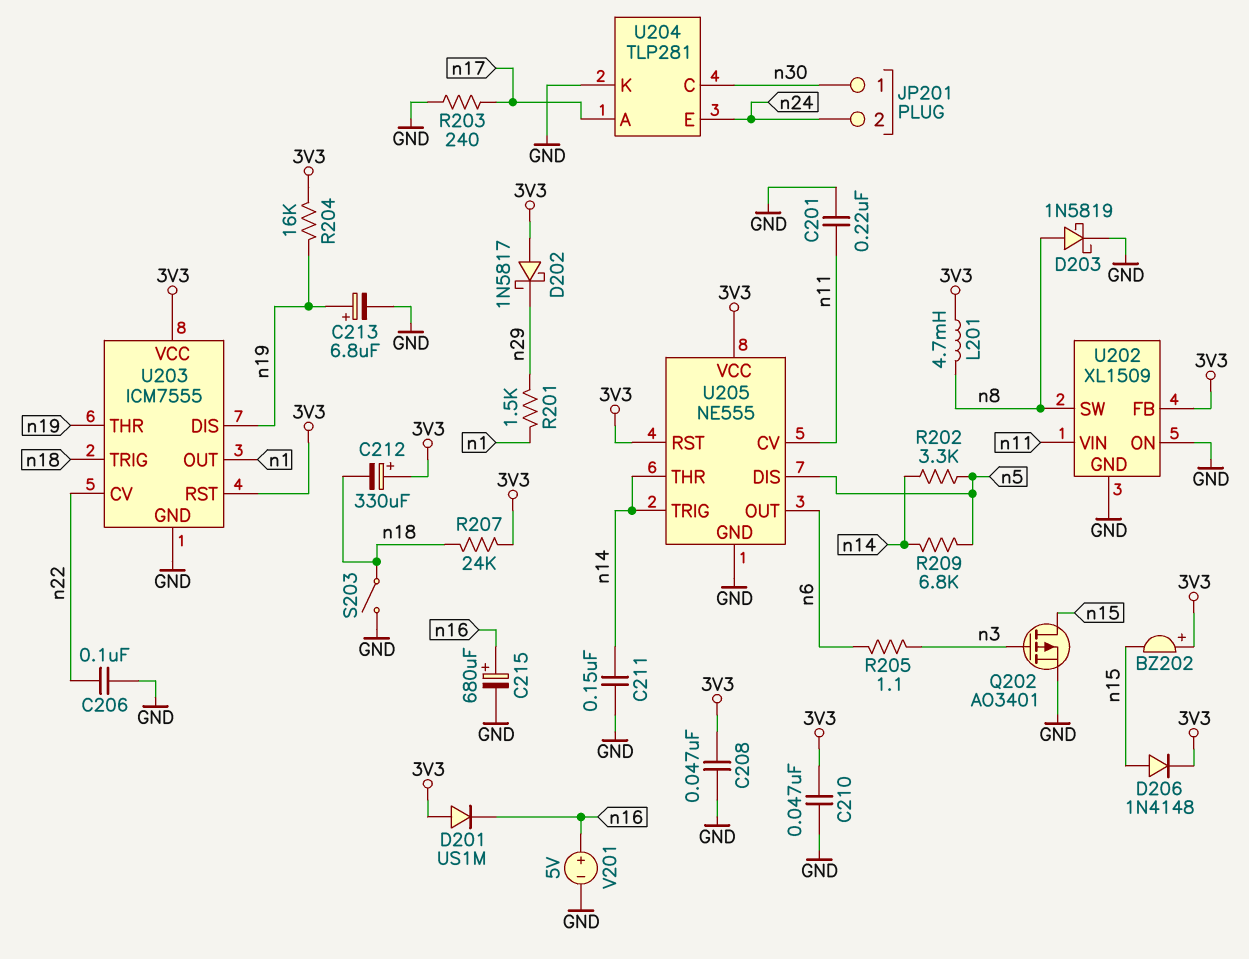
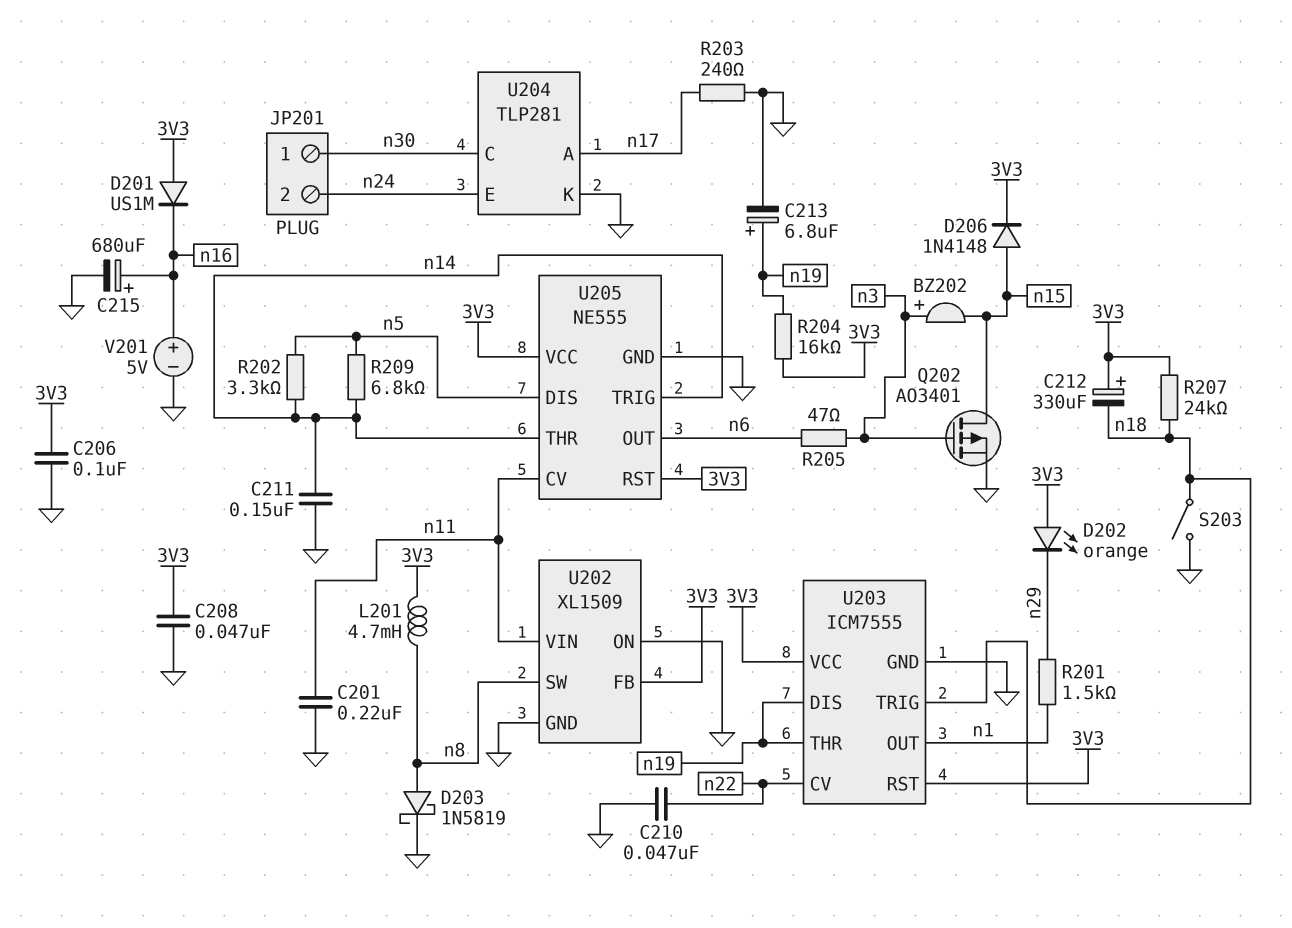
BZ202: buzzer (plus 3V3, minus n15) -> buzzer (plus n3, minus n15)
C206: 100nF (GND, n22) -> 100nF (3V3, GND)
C210: 47nF (3V3, GND) -> 47nF (GND, n22)
D202: schottky 1N5817 (A 3V3, K n29) -> LED orange (A 3V3, K n29)
R205: 1.1 (n3, n6) -> 47 (n3, n6)

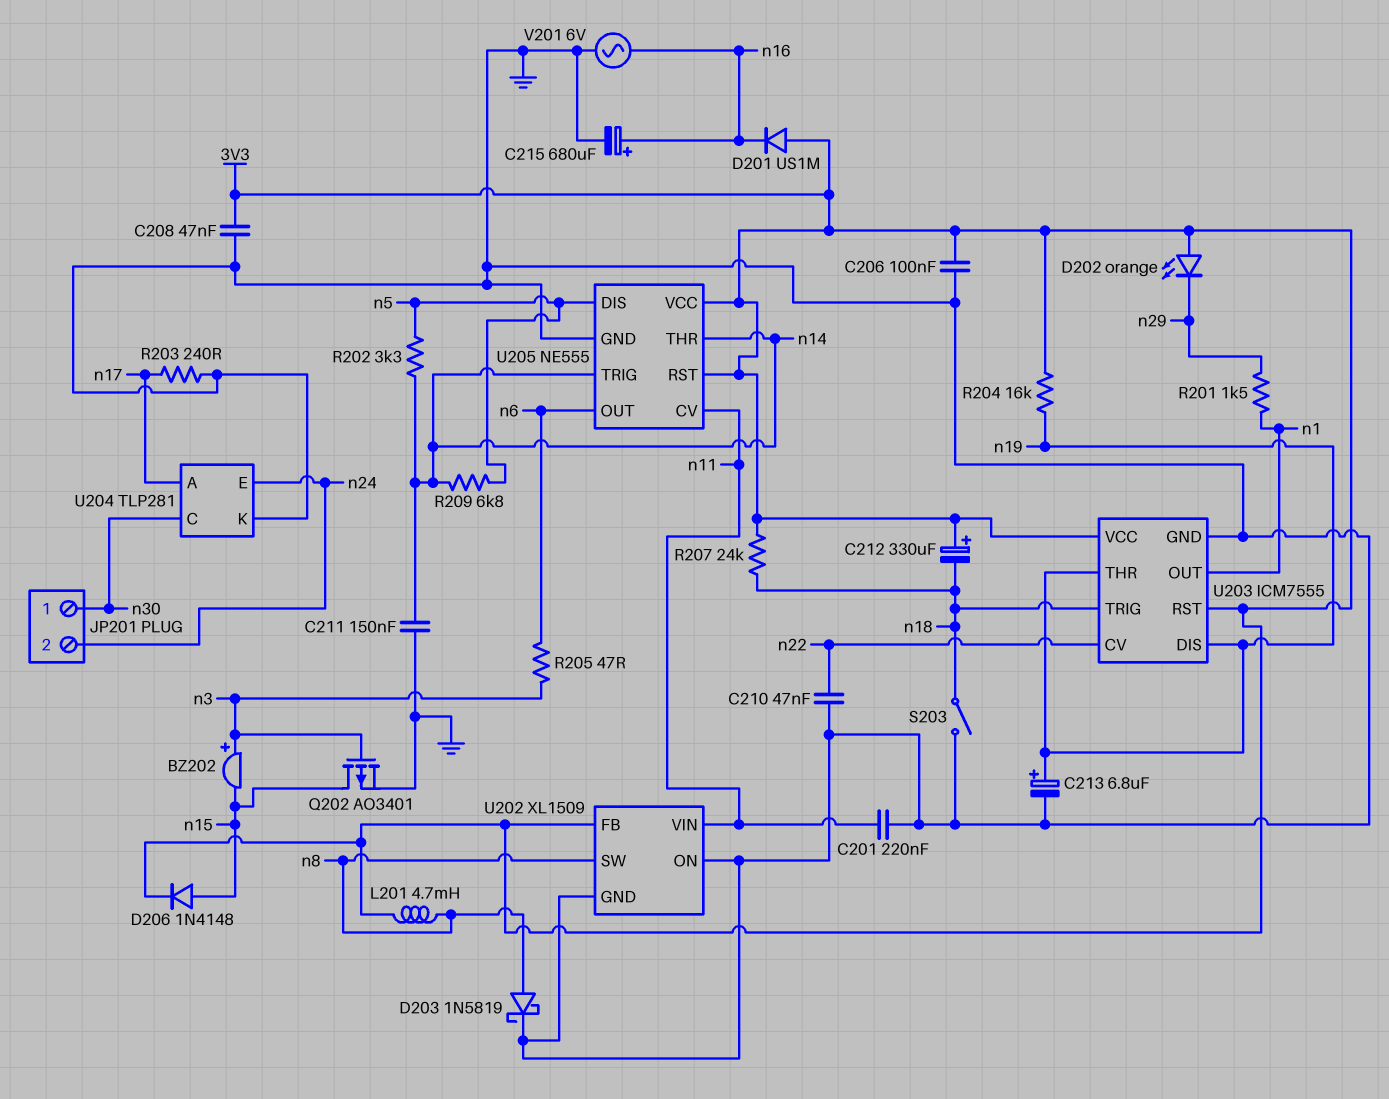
V201: 5V (plus n16, minus GND) -> AC 6V (GND, n16)

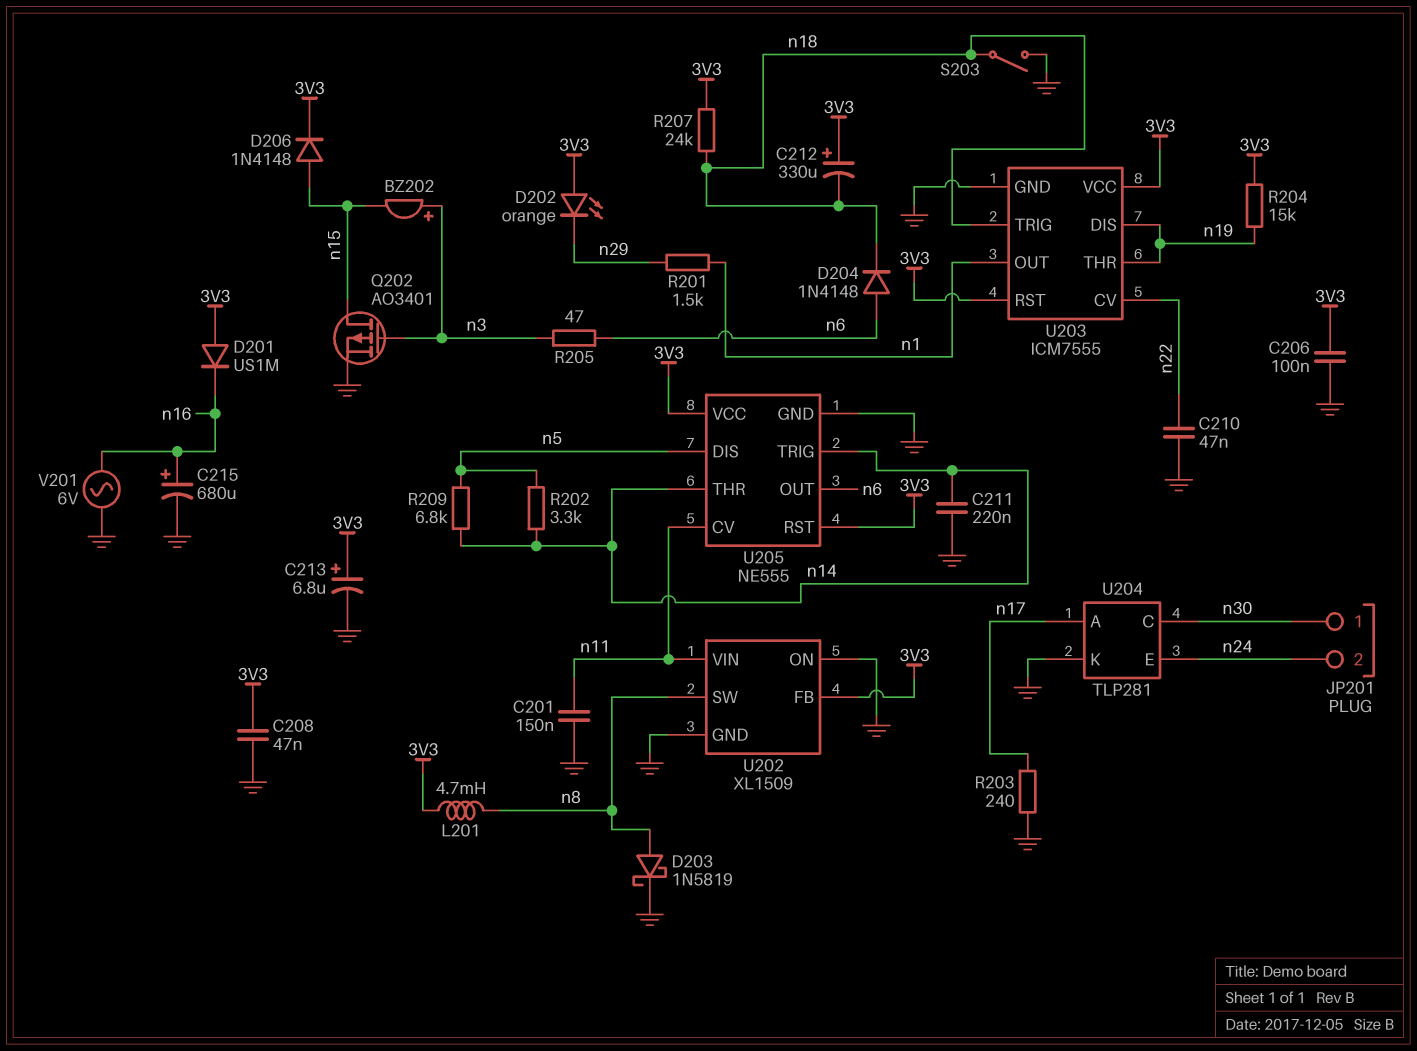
C201: 220nF (GND, n11) -> 150nF (GND, n11)
C211: 150nF (GND, n14) -> 220nF (GND, n14)
C213: 6.8uF (plus n19, minus GND) -> 6.8uF (plus 3V3, minus GND)
D204: none -> diode 1N4148 (A n6, K n18)
R204: 16k (3V3, n19) -> 15k (3V3, n19)

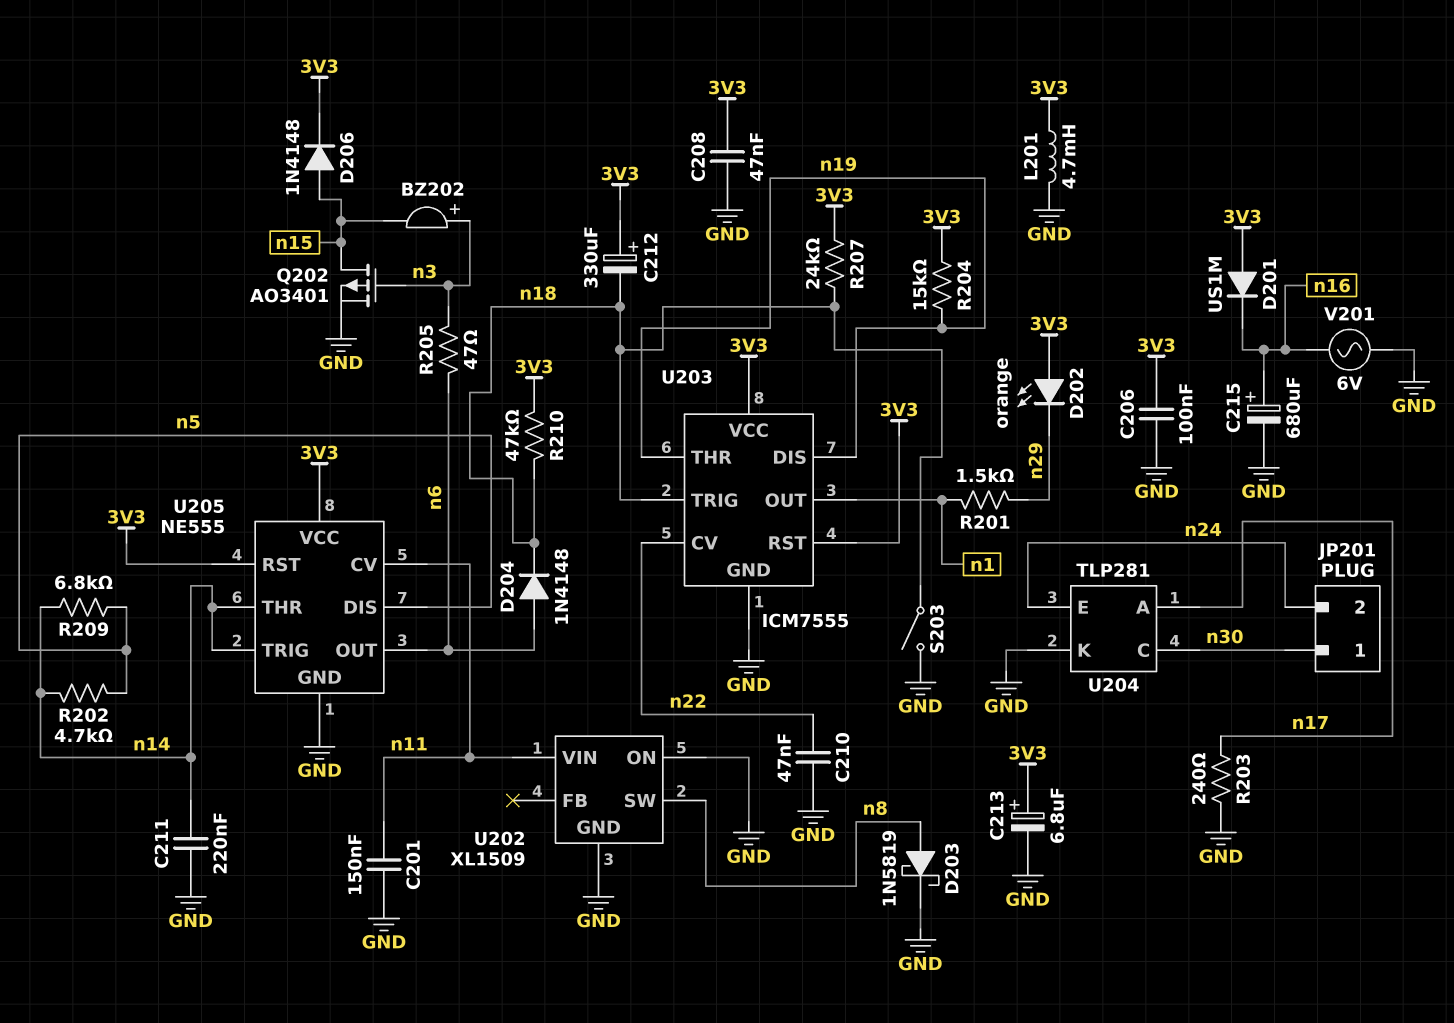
L201: 4.7mH (3V3, n8) -> 4.7mH (3V3, GND)
R202: 3.3k (n5, n14) -> 4.7k (n5, n14)
R210: none -> 47k (3V3, n18)
U202 pin FB: 3V3 -> none

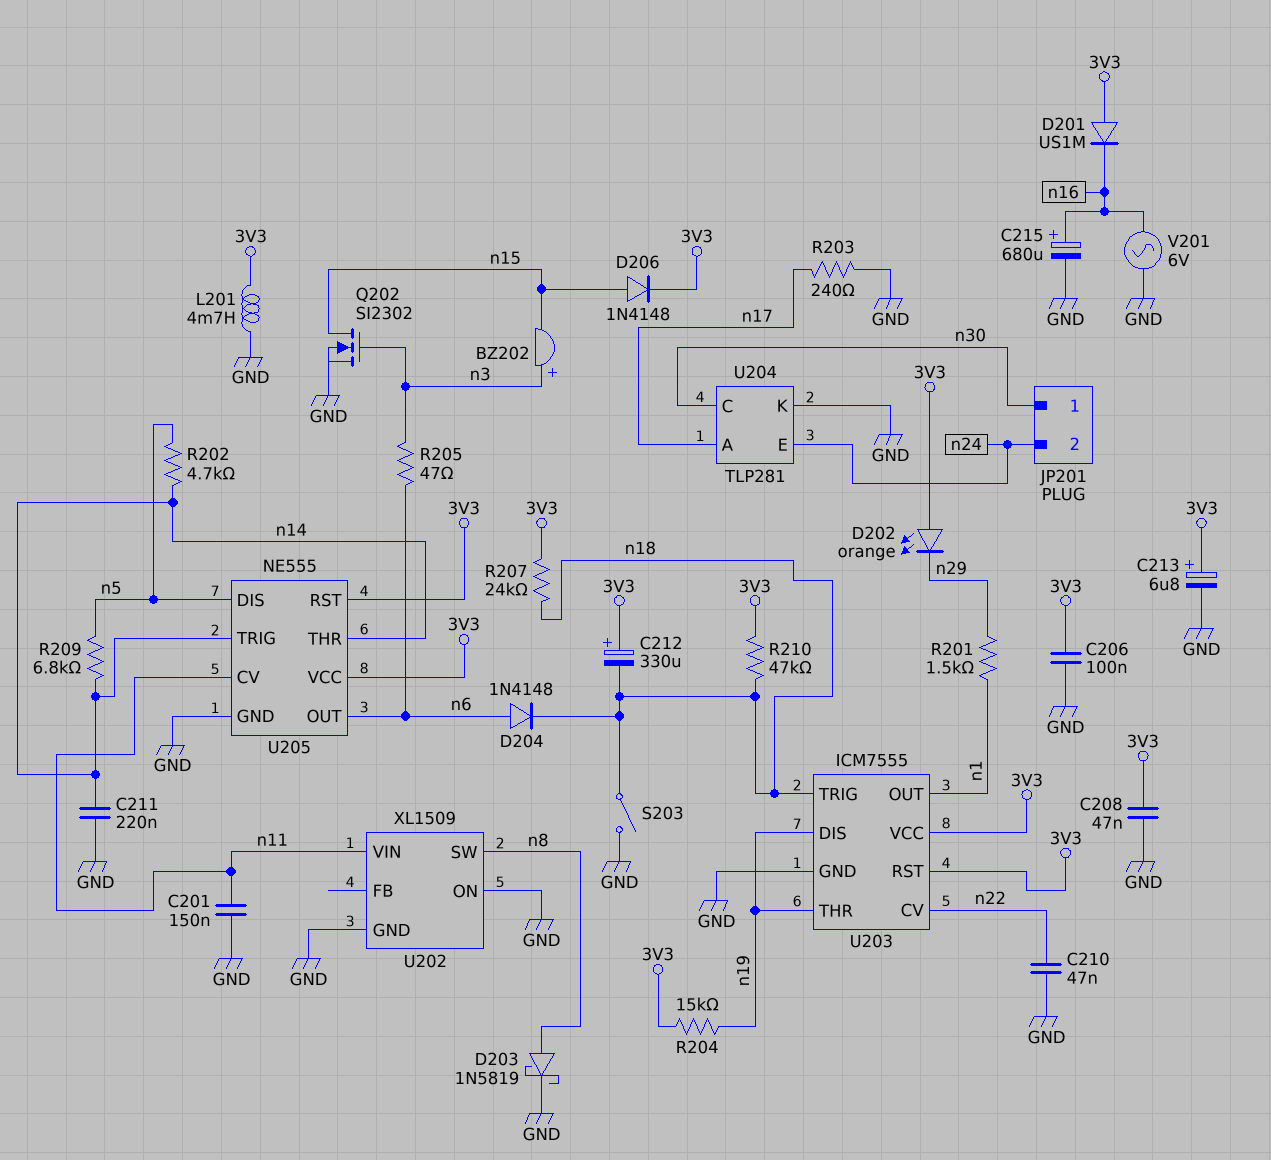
Q202: PMOS AO3401 (G n3, D n15, S GND) -> NMOS SI2302 (G n3, D n15, S GND)

